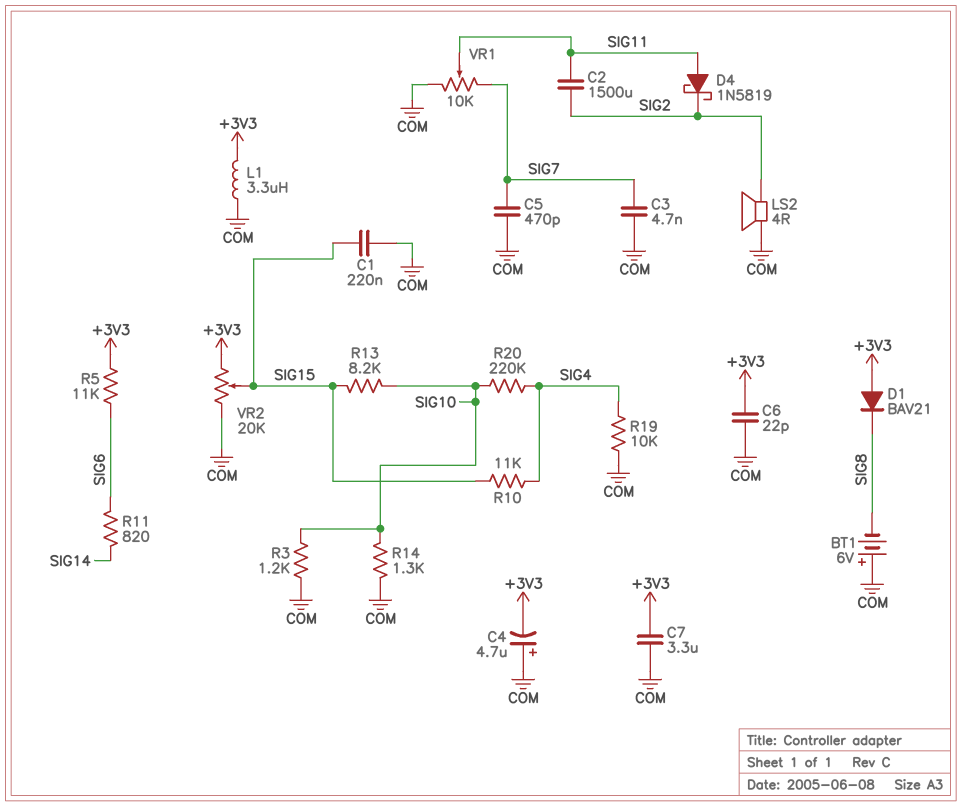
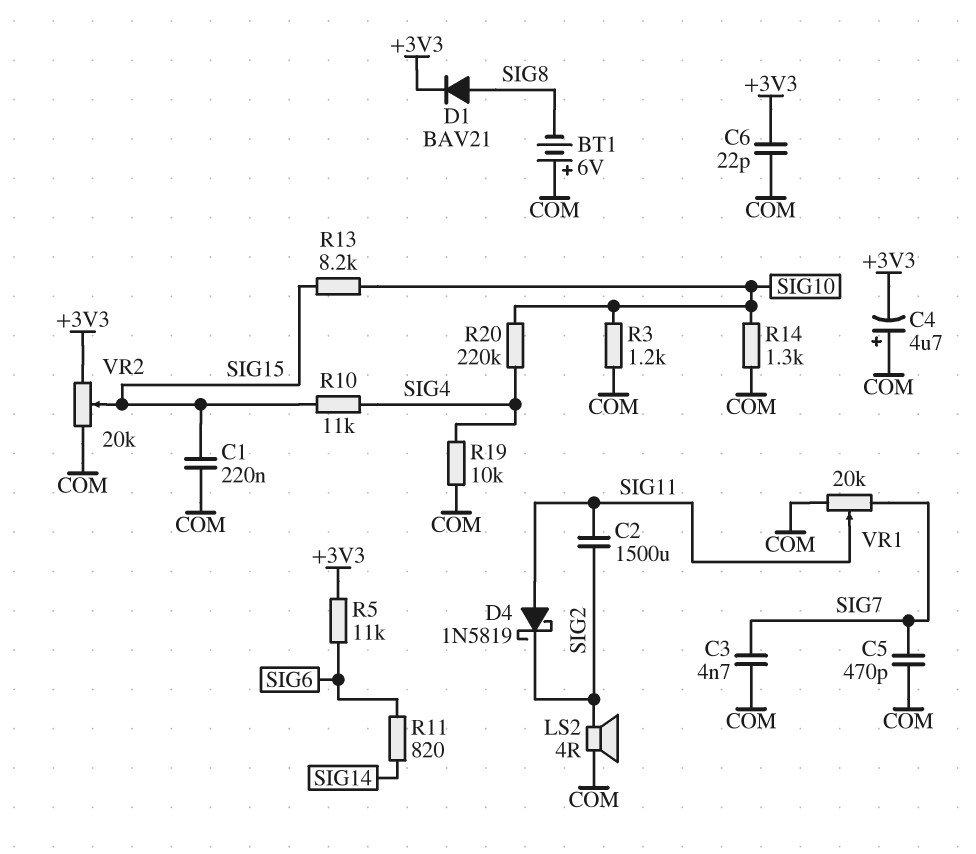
C7: 3.3uF (+3V3, COM) -> none
D1: diode BAV21 (A +3V3, K SIG8) -> diode BAV21 (A SIG8, K +3V3)
L1: 3.3uH (+3V3, COM) -> none
VR1: 10k (COM, SIG7, wiper SIG11) -> 20k (COM, SIG7, wiper SIG11)

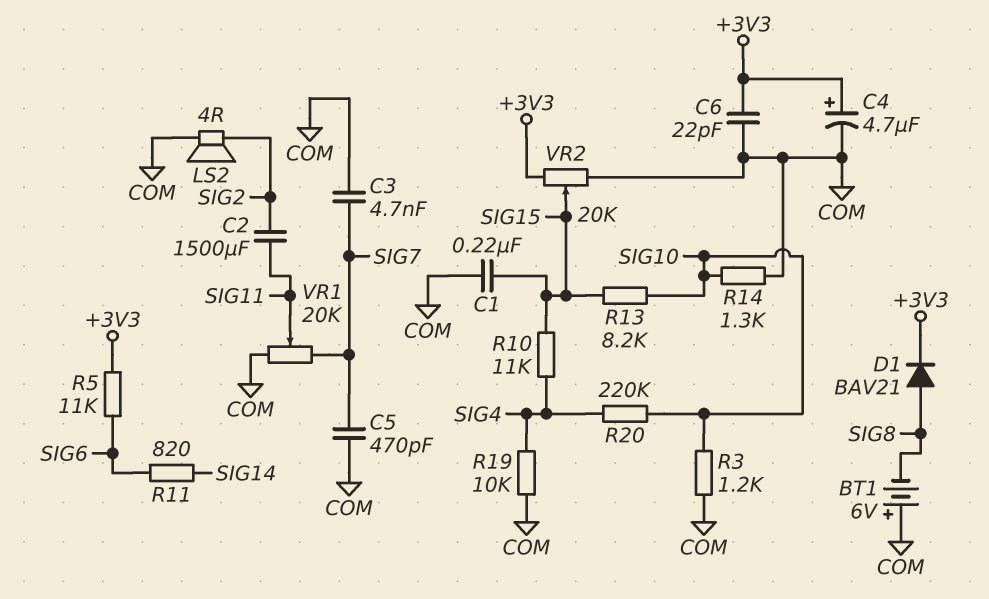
C4: 4.7uF (plus COM, minus +3V3) -> 4.7uF (plus +3V3, minus COM)
D4: schottky 1N5819 (A SIG11, K SIG2) -> none

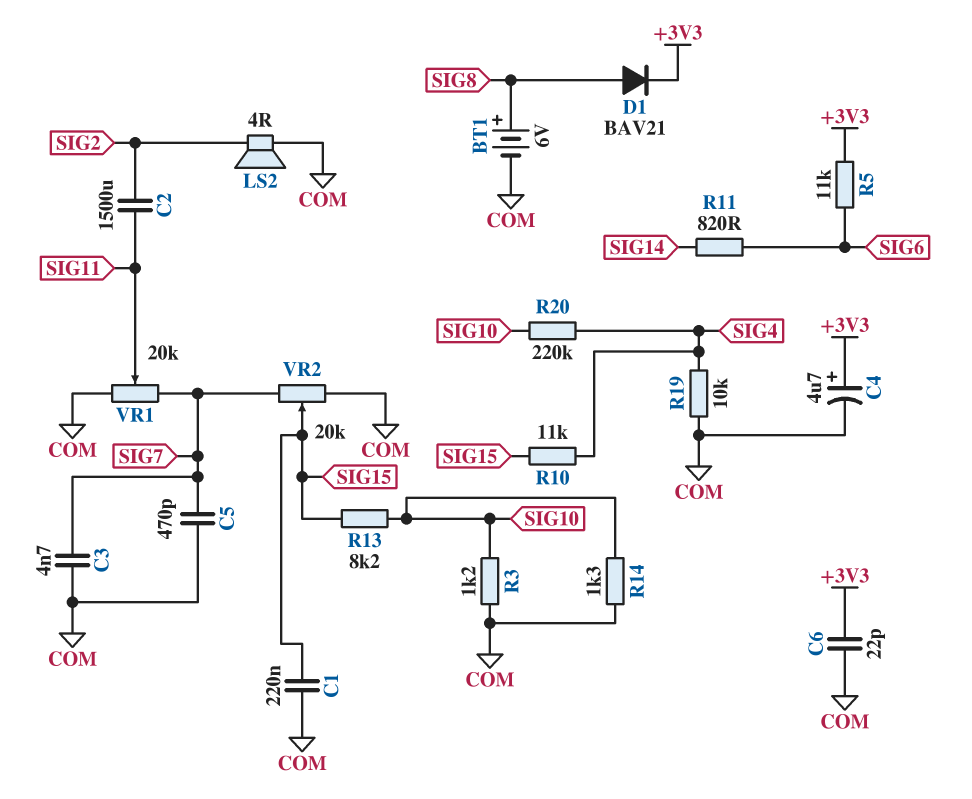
BT1: 6V (plus COM, minus SIG8) -> 6V (plus SIG8, minus COM)
VR2: 20k (+3V3, COM, wiper SIG15) -> 20k (COM, SIG7, wiper SIG15)

